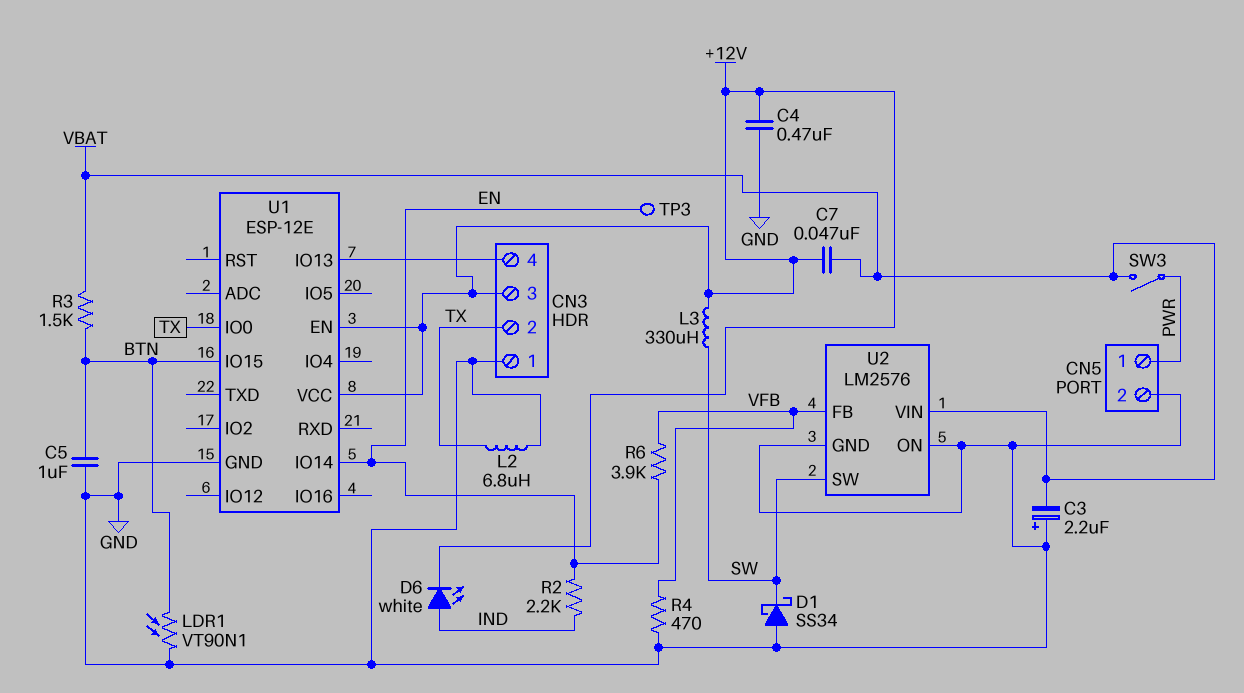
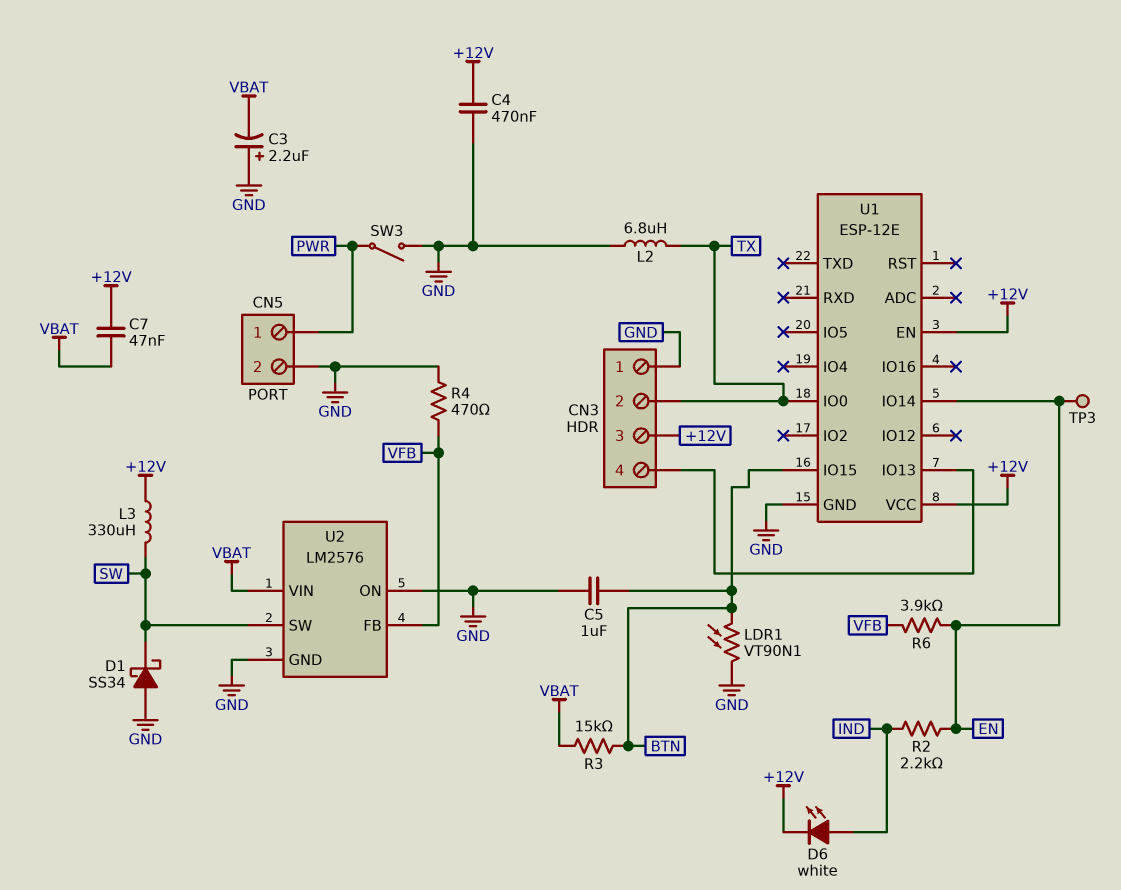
R3: 1.5k (BTN, VBAT) -> 15k (BTN, VBAT)
SW3: switch (PWR, VBAT) -> switch (GND, PWR)

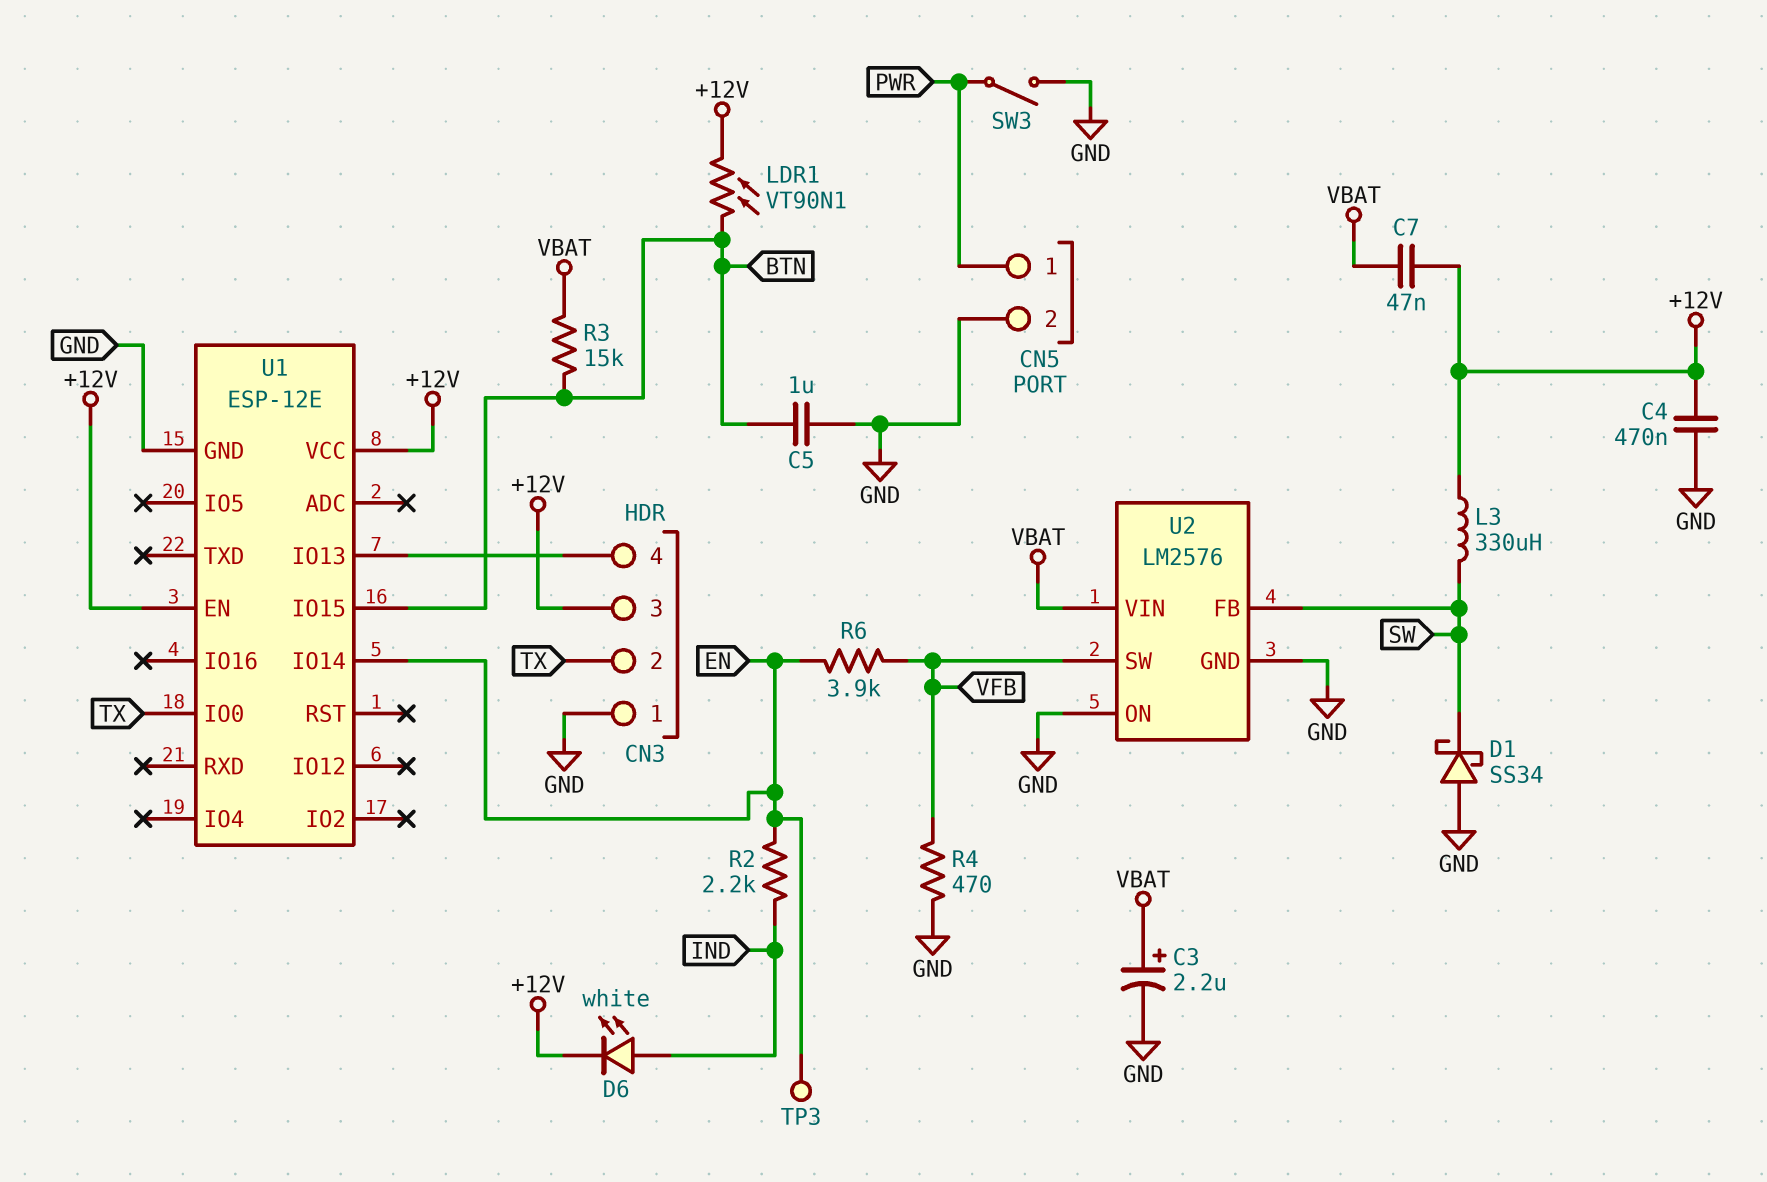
C3: 2.2uF (plus GND, minus VBAT) -> 2.2uF (plus VBAT, minus GND)
L2: 6.8uH (GND, TX) -> none
LDR1: VT90N1 (BTN, GND) -> VT90N1 (+12V, BTN)
U2 pin FB: VFB -> SW
U2 pin SW: SW -> VFB

